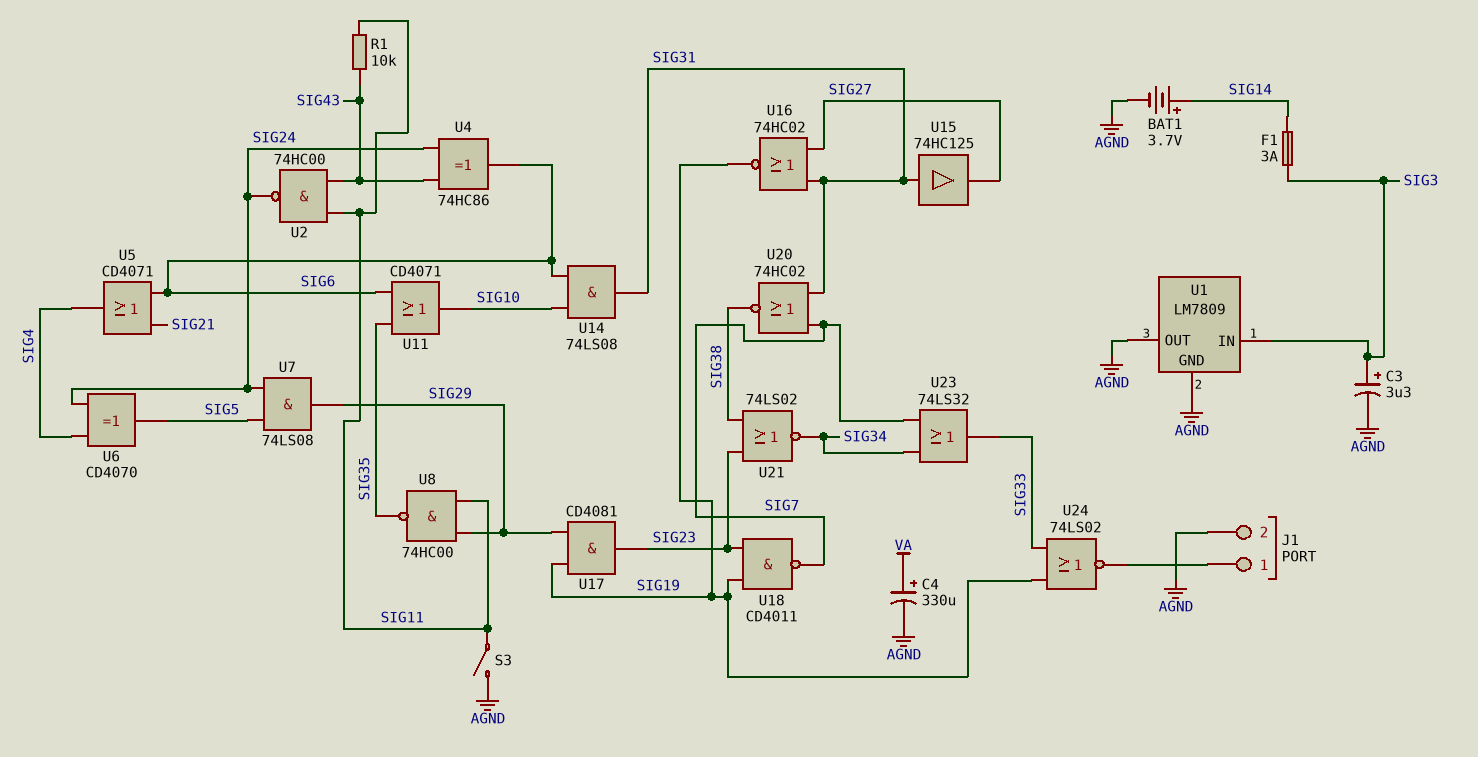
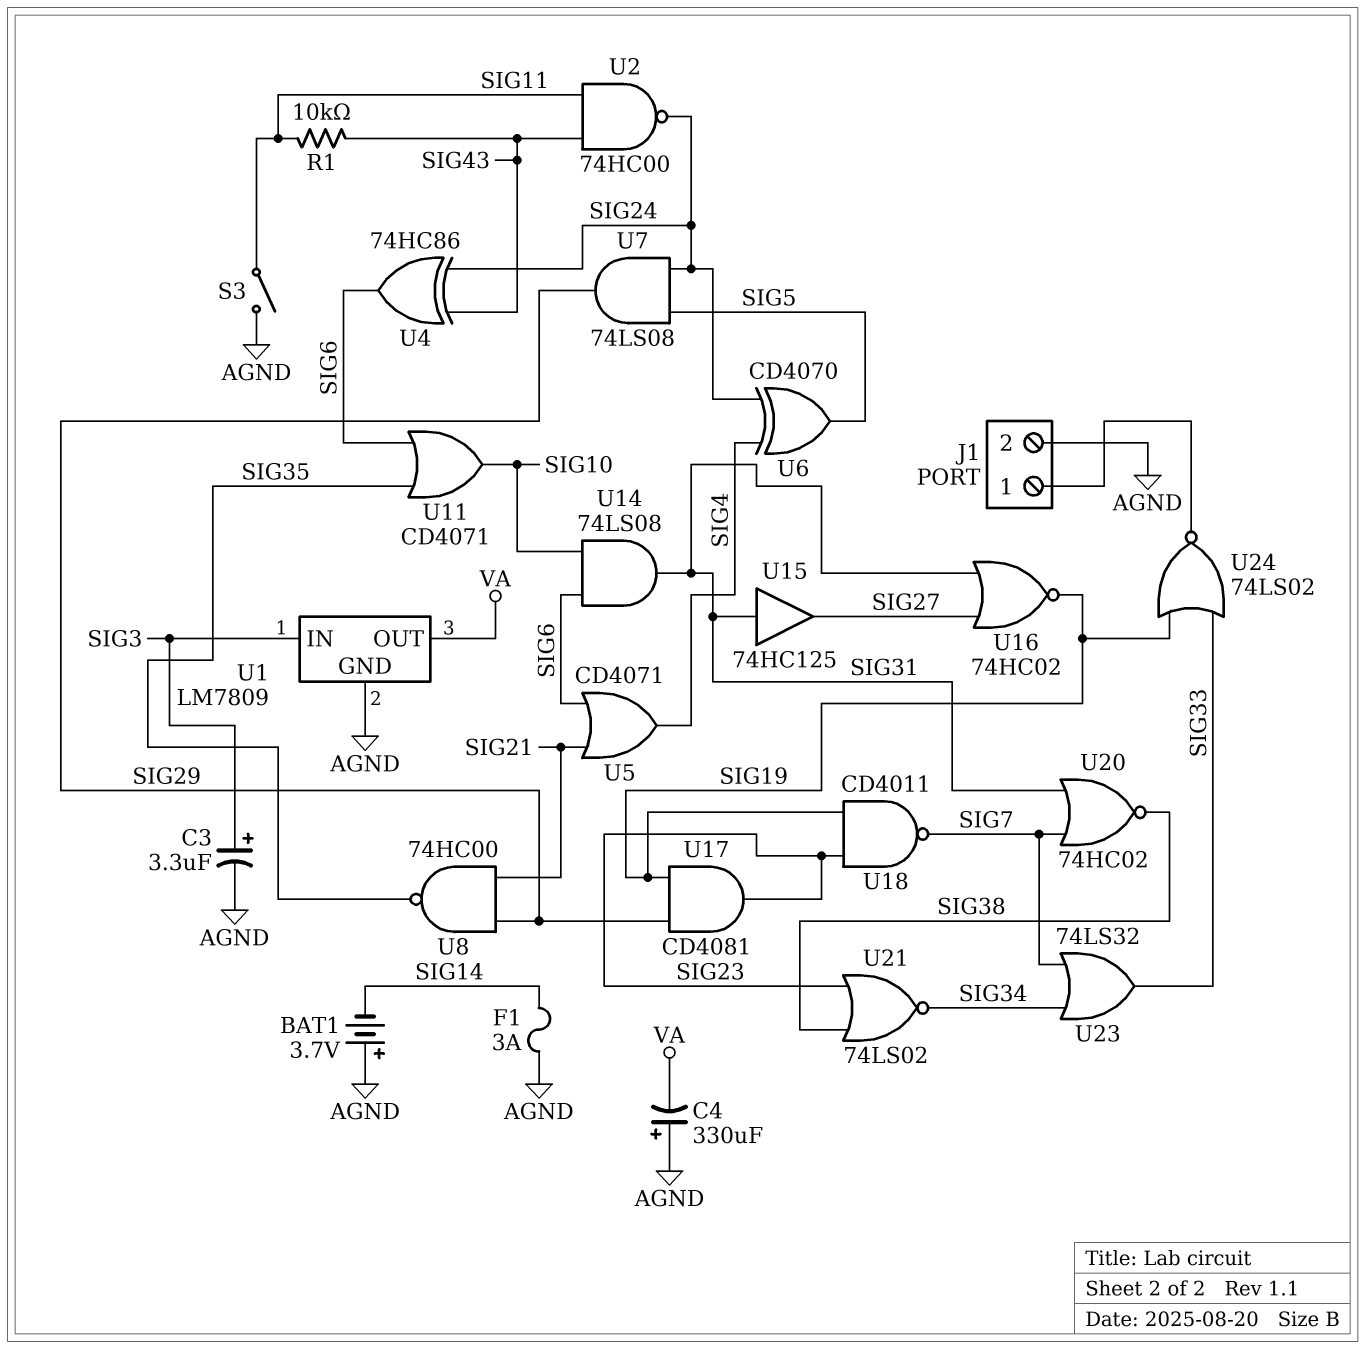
BAT1: 3.7V (plus SIG14, minus AGND) -> 3.7V (plus AGND, minus SIG14)
C4: 330uF (plus VA, minus AGND) -> 330uF (plus AGND, minus VA)
F1: 3A (SIG3, SIG14) -> 3A (AGND, SIG14)
U1 pin OUT: AGND -> VA
U8: NAND 74HC00 (in SIG11, in SIG29, out SIG35) -> NAND 74HC00 (in SIG21, in SIG29, out SIG35)

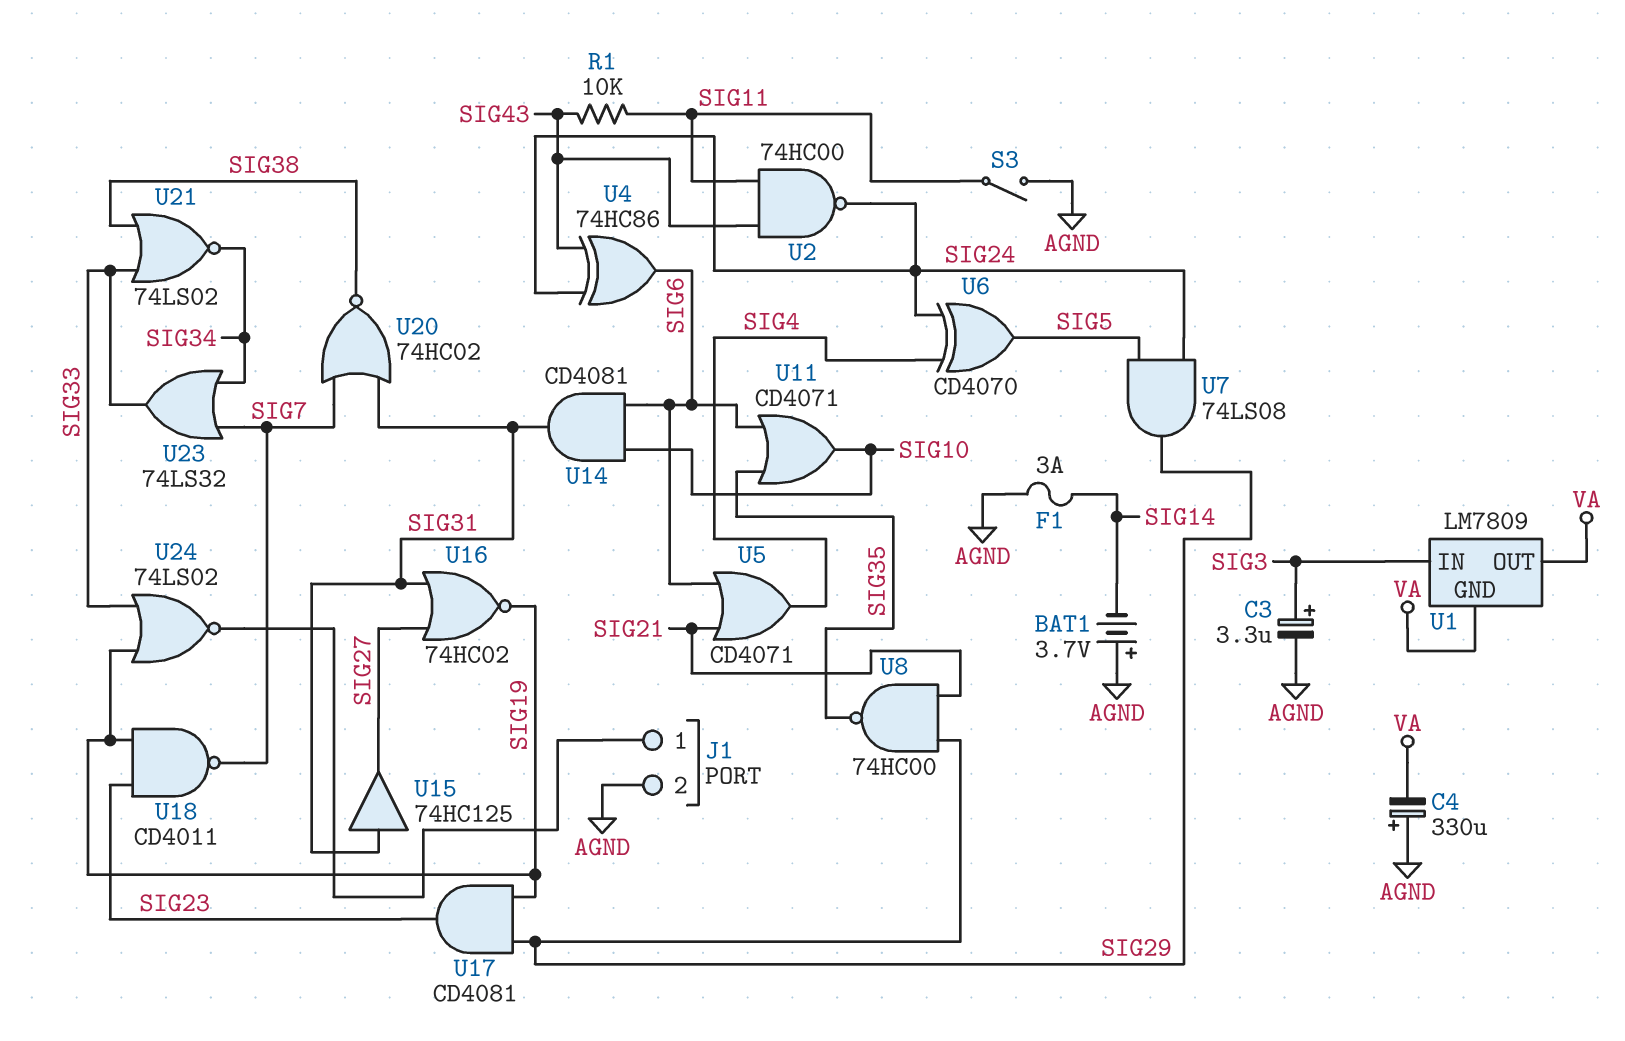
U1 pin GND: AGND -> VA
U14: AND 74LS08 (in SIG6, in SIG10, out SIG31) -> AND CD4081 (in SIG6, in SIG10, out SIG31)
U21: NOR 74LS02 (in SIG23, in SIG38, out SIG34) -> NOR 74LS02 (in SIG33, in SIG38, out SIG34)

